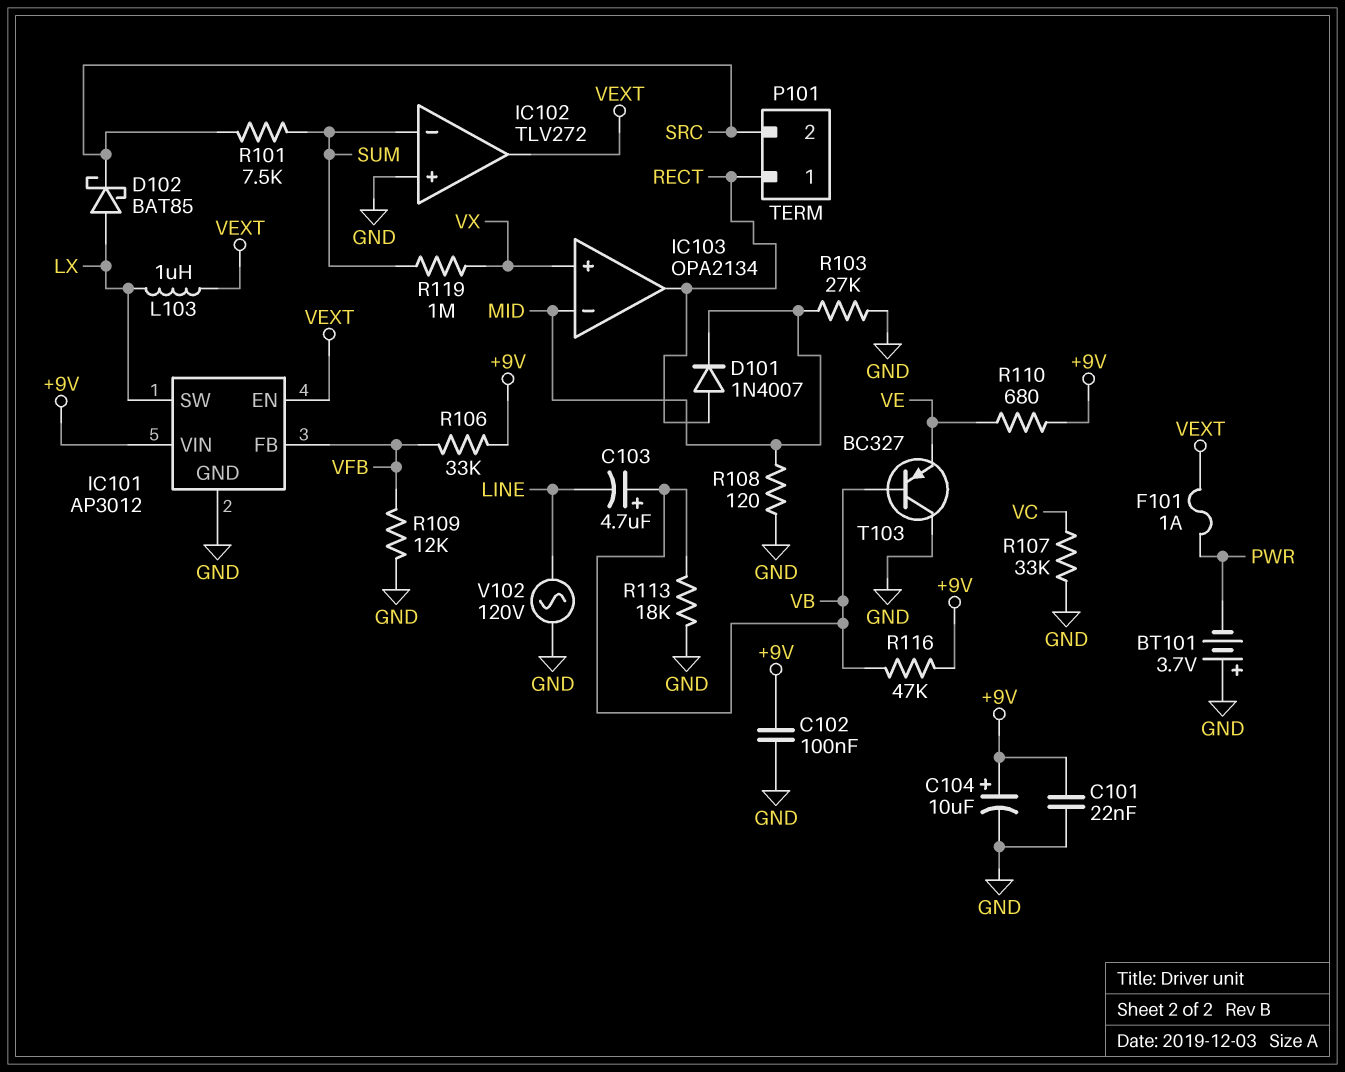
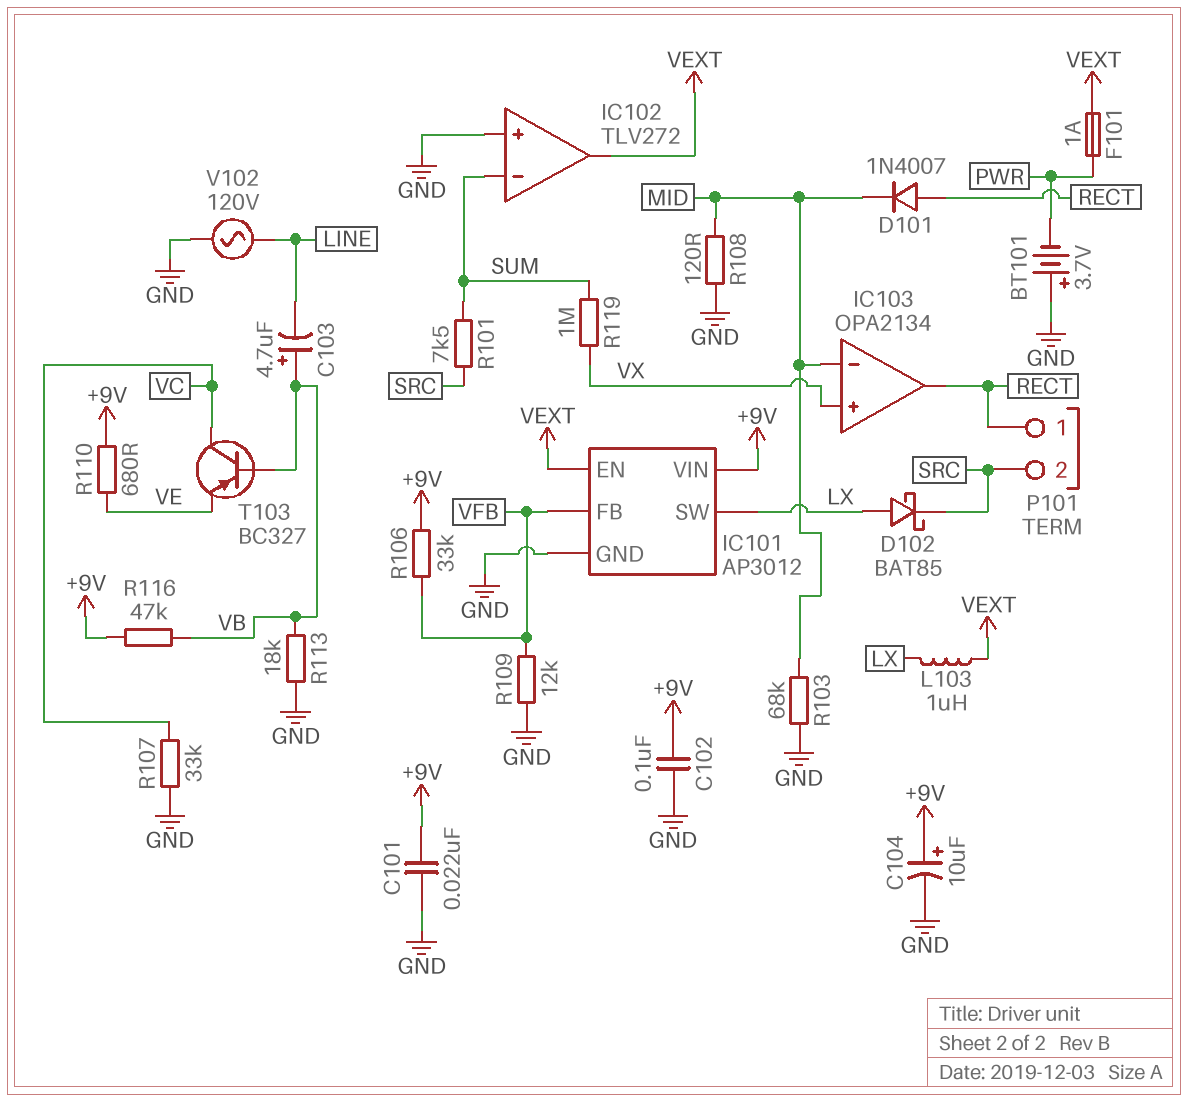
R103: 27k (GND, MID) -> 68k (GND, MID)
T103: PNP BC327 (B VB, C GND, E VE) -> PNP BC327 (B VB, C VC, E VE)

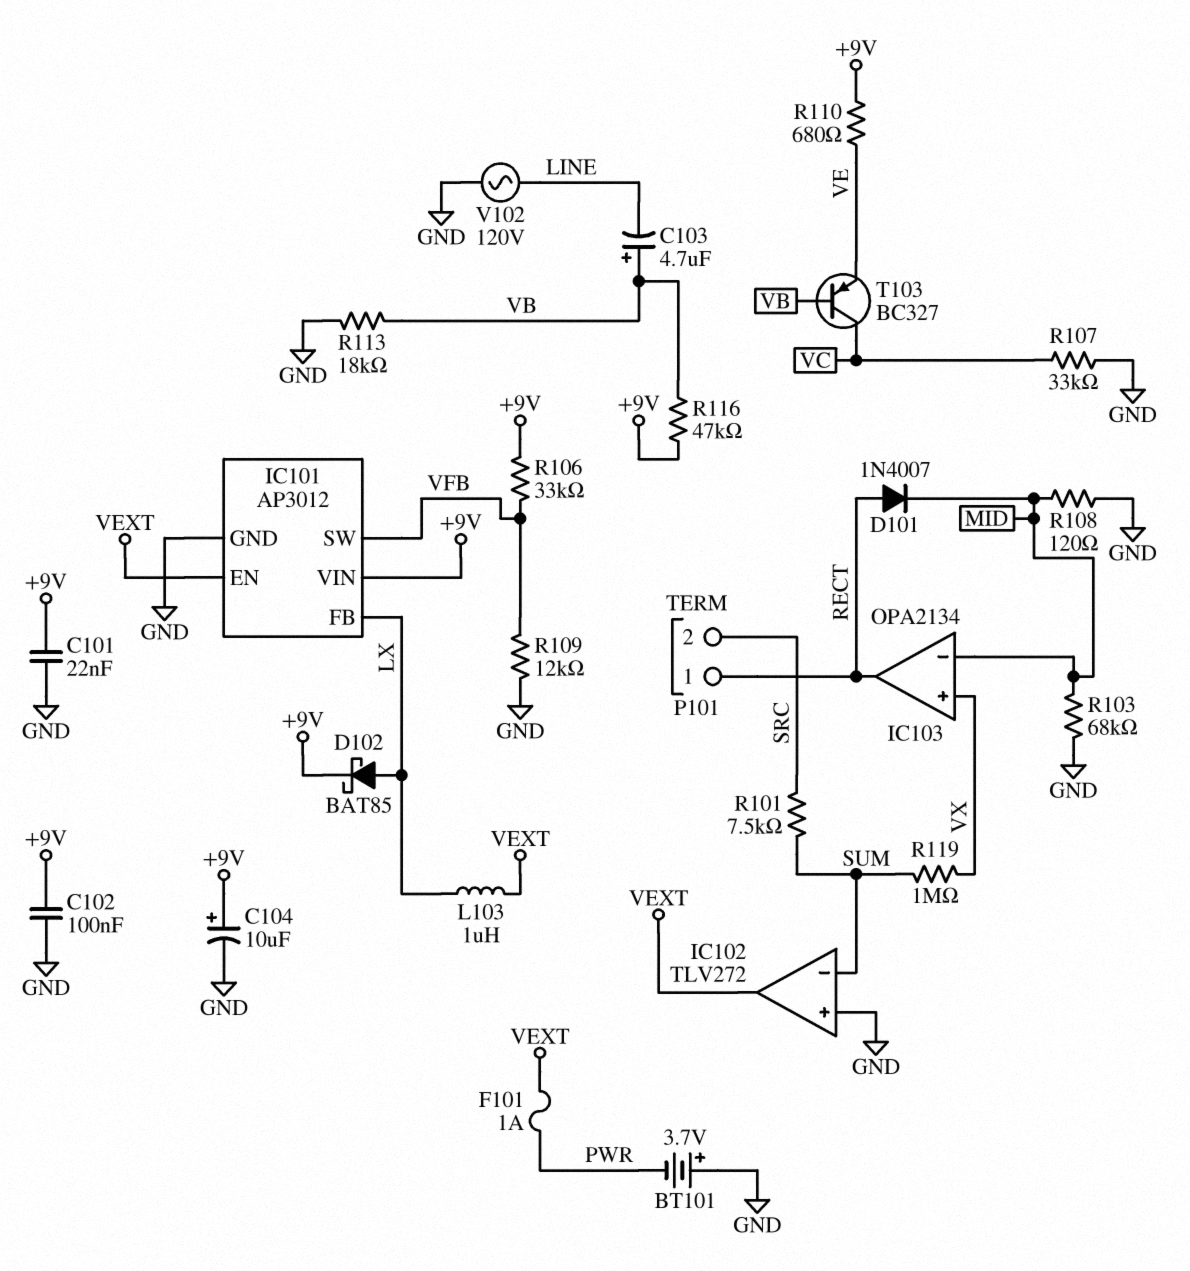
D102: schottky BAT85 (A LX, K SRC) -> schottky BAT85 (A LX, K +9V)
IC101 pin FB: VFB -> LX
IC101 pin SW: LX -> VFB

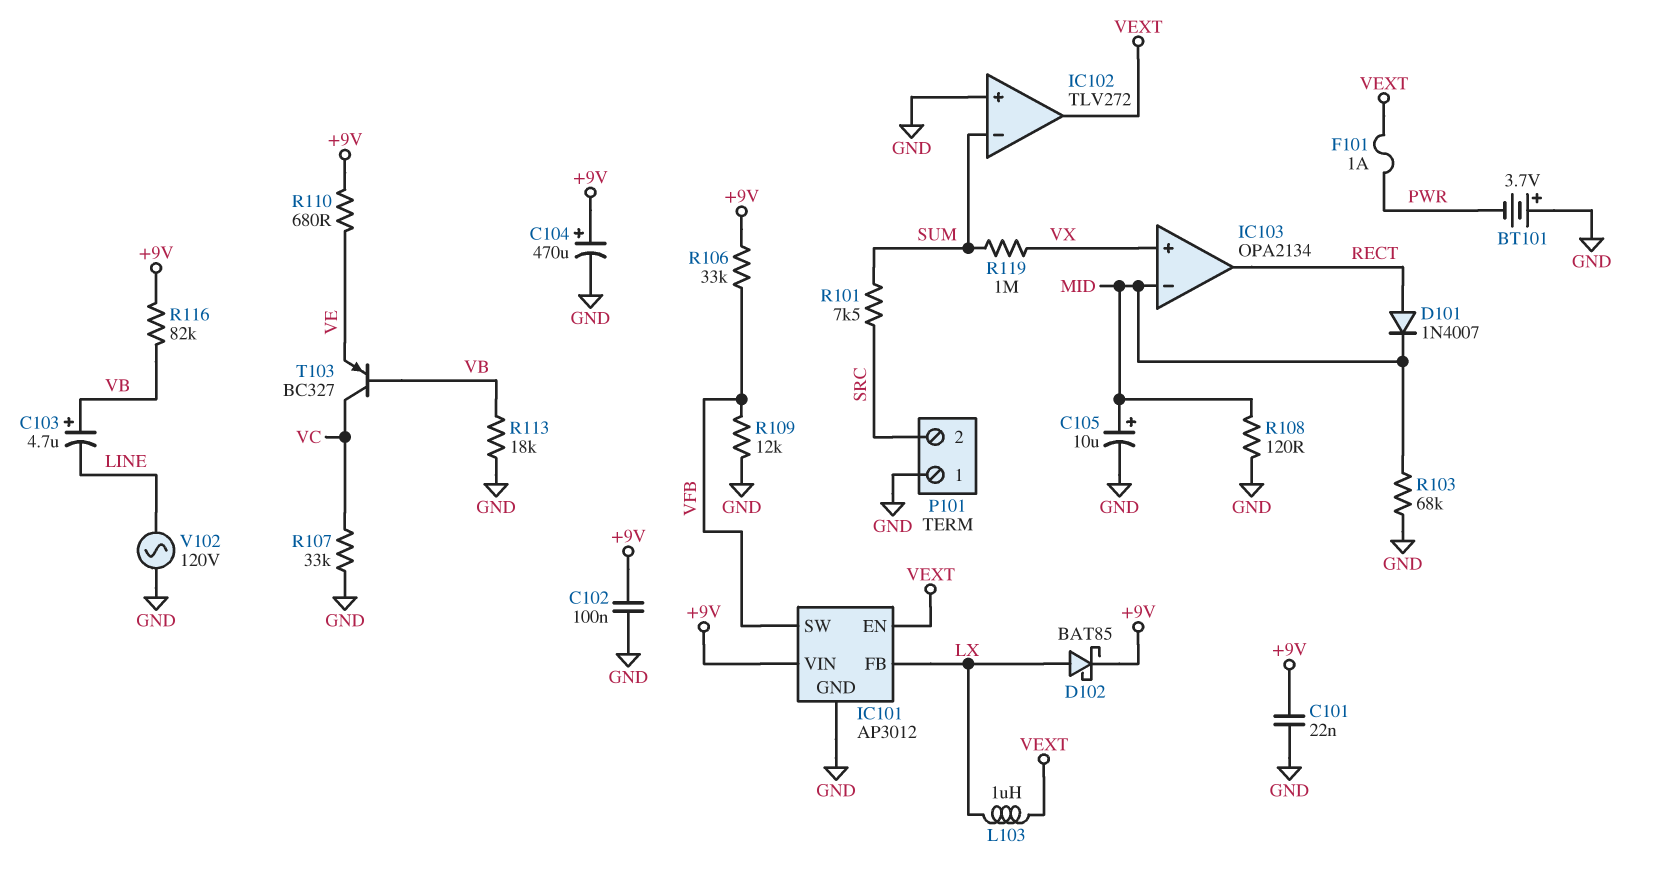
C104: 10uF (plus +9V, minus GND) -> 470uF (plus +9V, minus GND)
C105: none -> 10uF (plus MID, minus GND)
P101 pin 1: RECT -> GND
R116: 47k (+9V, VB) -> 82k (+9V, VB)

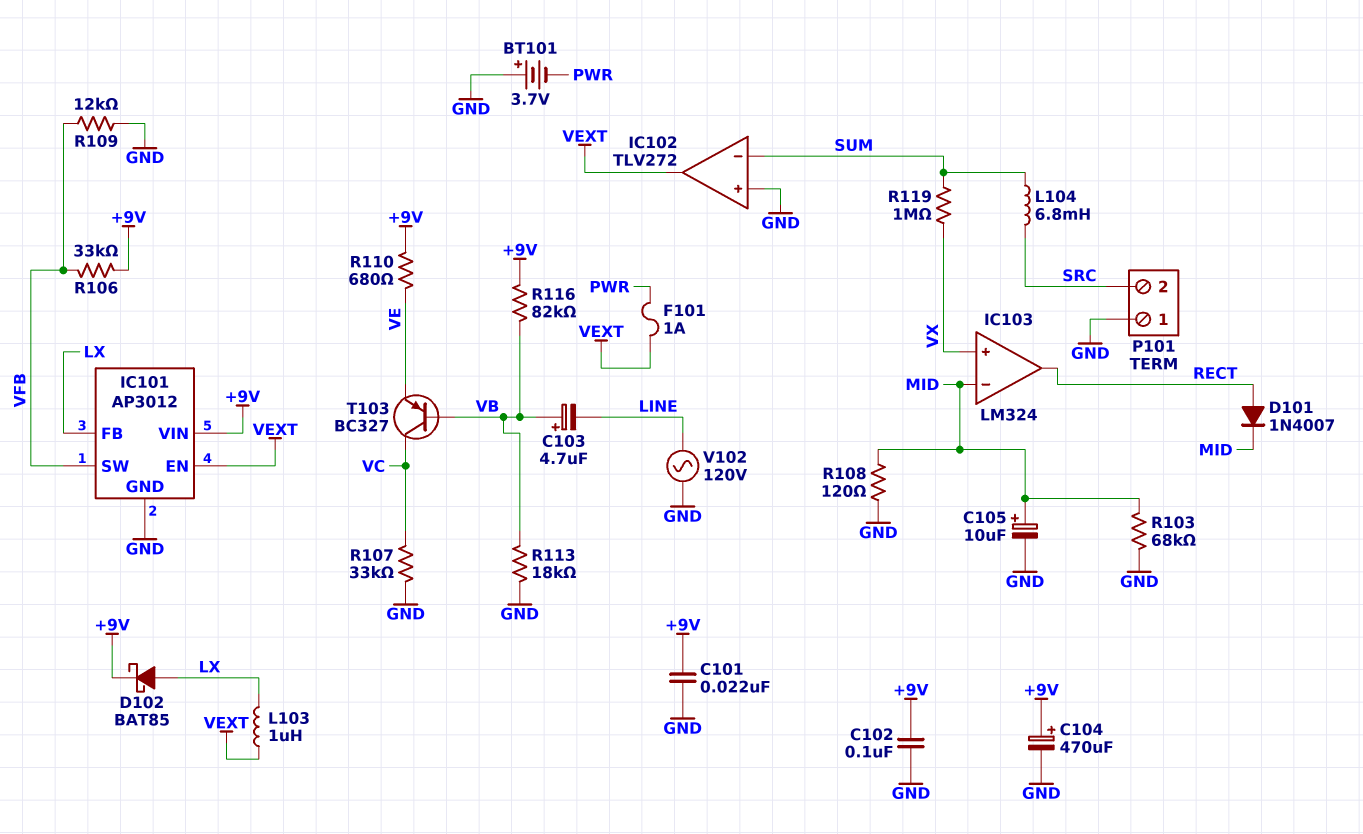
IC103: OPA2134 -> LM324
L104: none -> 6.8mH (SRC, SUM)
R101: 7.5k (SRC, SUM) -> none

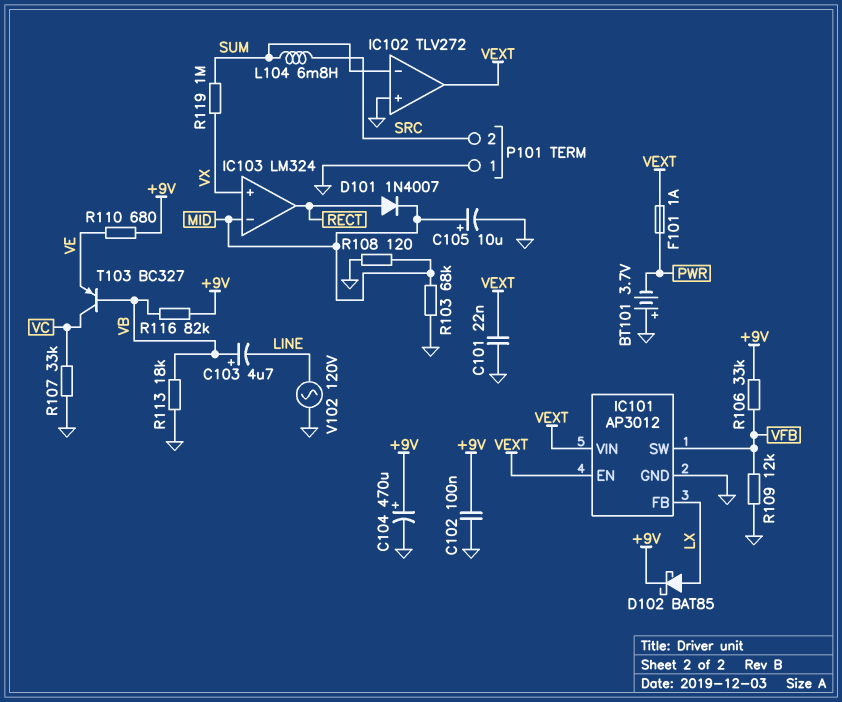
C101: 22nF (+9V, GND) -> 22nF (GND, VEXT)
IC101 pin VIN: +9V -> VEXT
L103: 1uH (LX, VEXT) -> none

